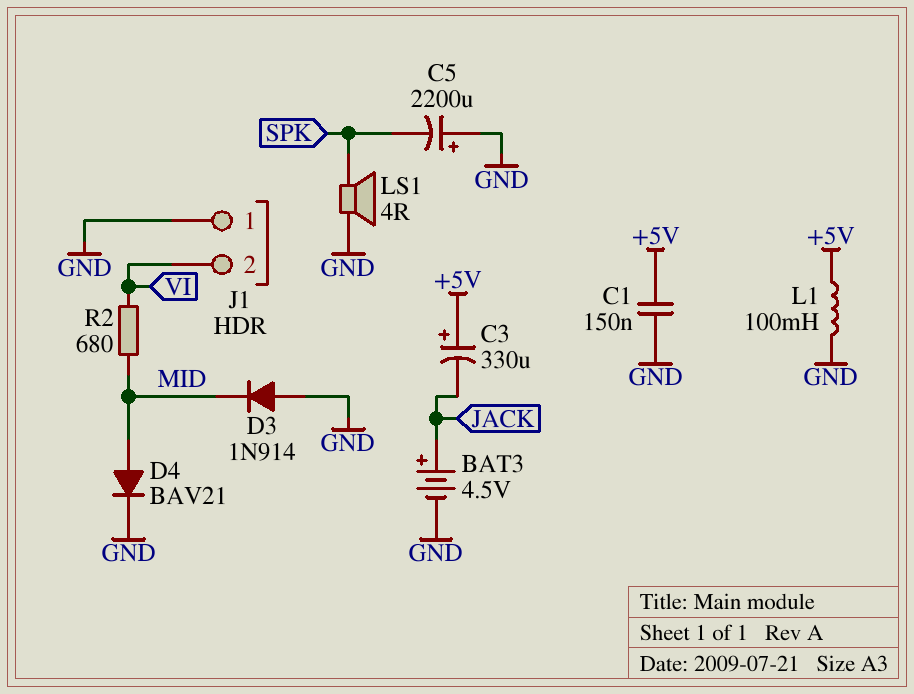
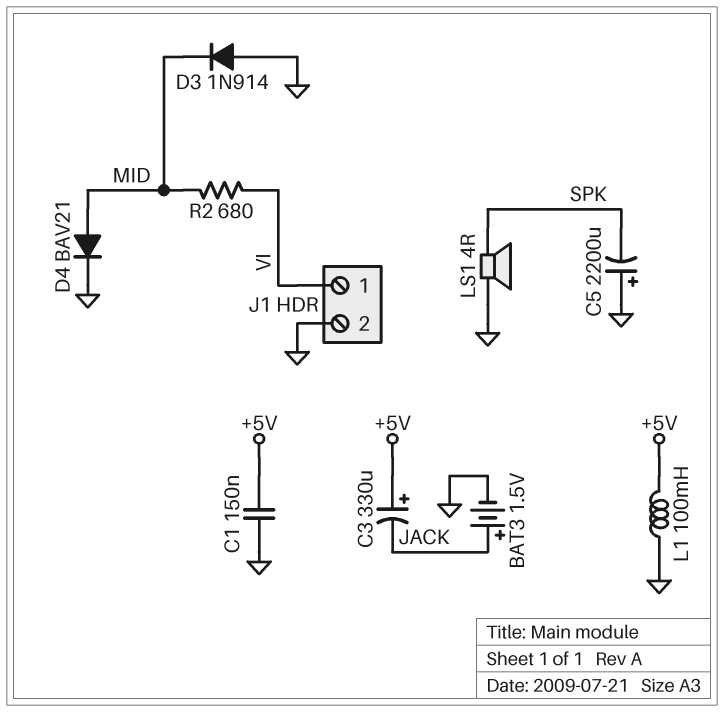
BAT3: 4.5V (plus JACK, minus GND) -> 1.5V (plus JACK, minus GND)
J1 pin 1: GND -> VI
J1 pin 2: VI -> GND

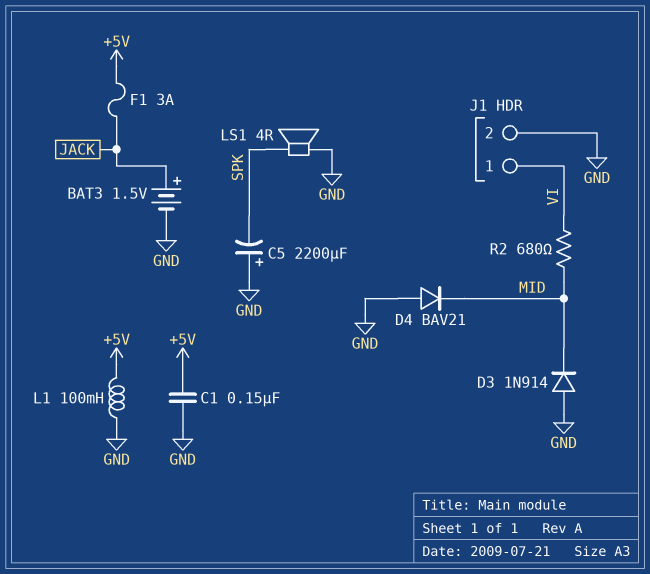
C3: 330uF (plus +5V, minus JACK) -> none
D4: diode BAV21 (A MID, K GND) -> diode BAV21 (A GND, K MID)
F1: none -> 3A (+5V, JACK)

